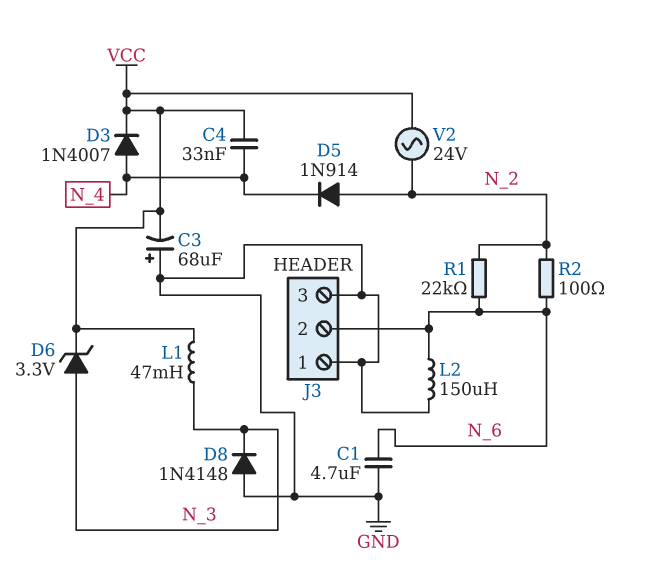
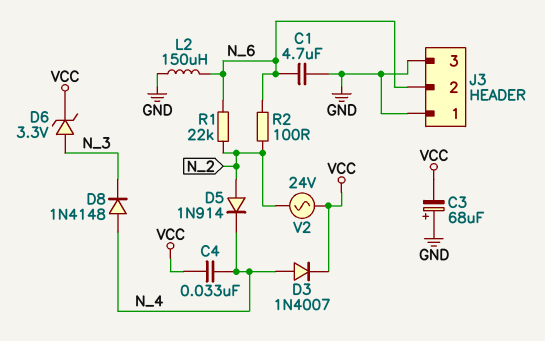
D8: diode 1N4148 (A GND, K N_3) -> diode 1N4148 (A N_4, K N_3)
L1: 47mH (N_3, VCC) -> none

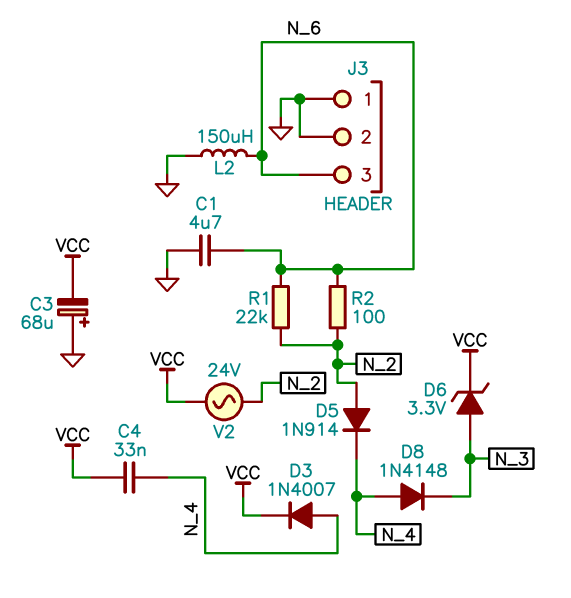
J3 pin 2: N_6 -> GND
J3 pin 3: GND -> N_6

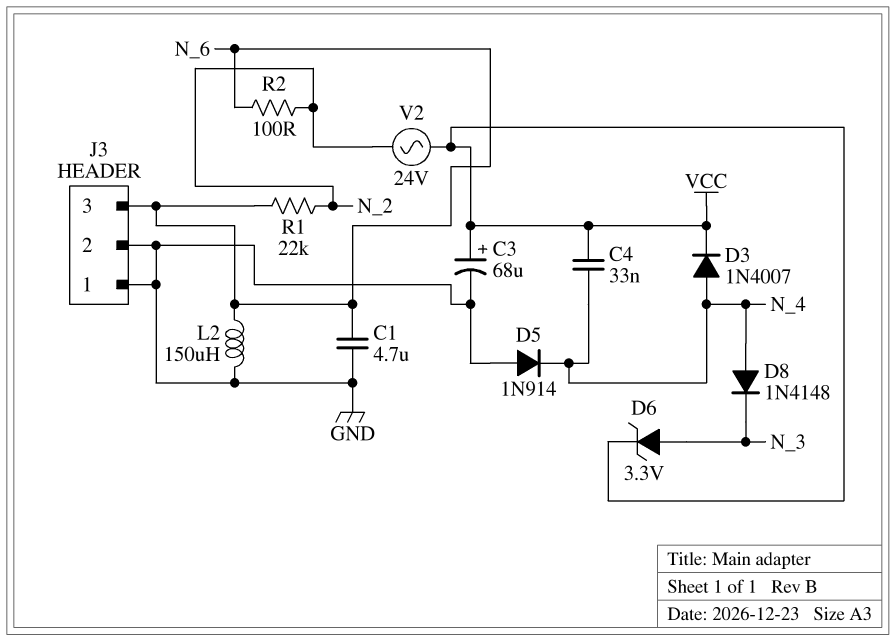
C3: 68uF (plus GND, minus VCC) -> 68uF (plus VCC, minus GND)
D5: diode 1N914 (A N_2, K N_4) -> diode 1N914 (A GND, K N_4)

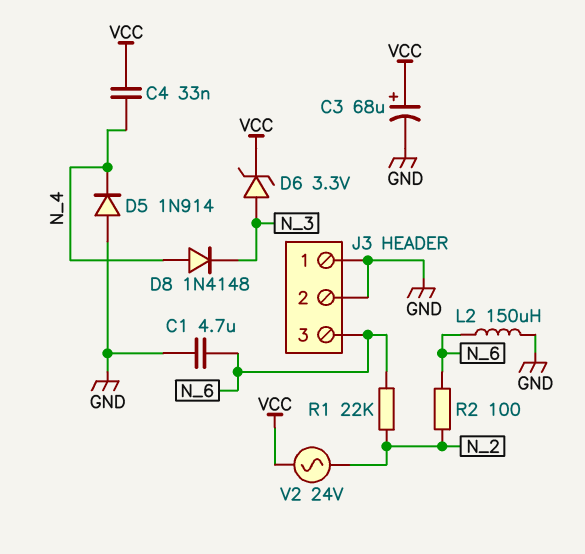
D3: diode 1N4007 (A N_4, K VCC) -> none

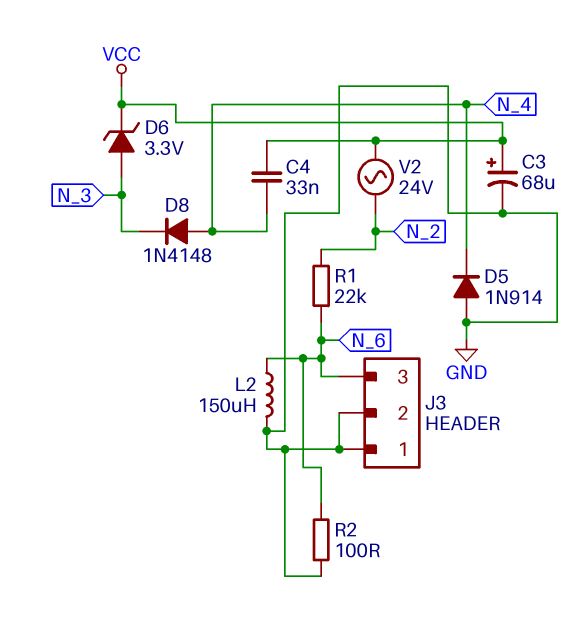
C1: 4.7uF (GND, N_6) -> none
R2: 100 (N_2, N_6) -> 100 (GND, N_6)

